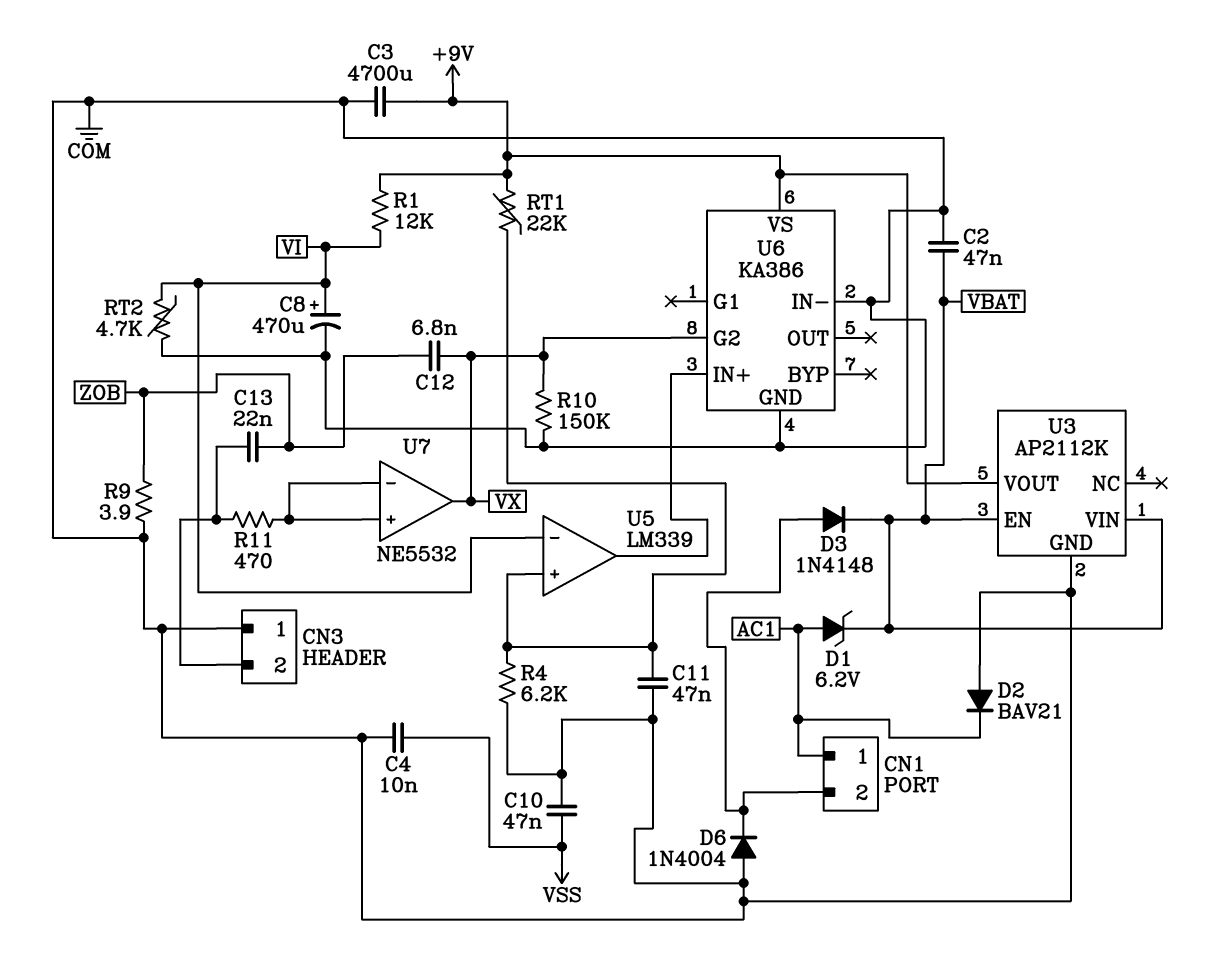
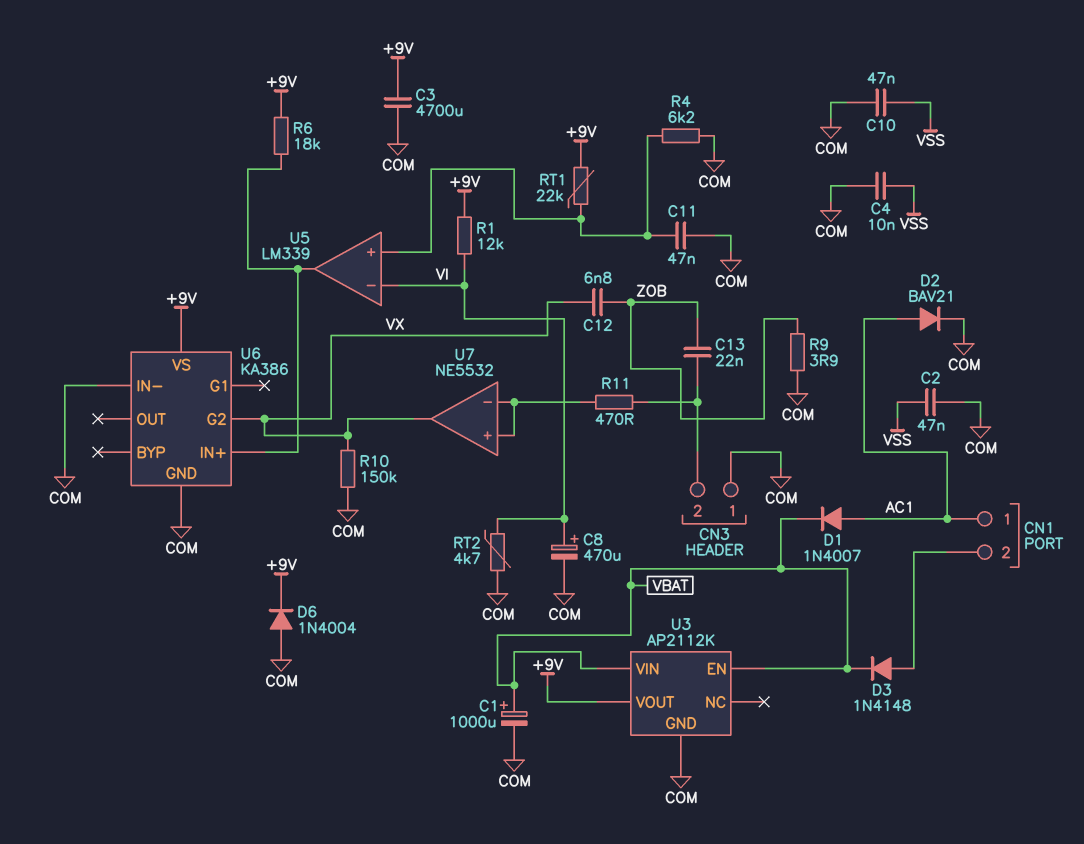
C1: none -> 1000uF (plus VBAT, minus COM)
C2: 47nF (COM, VBAT) -> 47nF (COM, VSS)
D1: zener 6.2V (A AC1, K VBAT) -> diode 1N4007 (A AC1, K VBAT)
D2: diode BAV21 (A COM, K AC1) -> diode BAV21 (A AC1, K COM)
D6: diode 1N4004 (A COM, K CN1/2) -> diode 1N4004 (A COM, K +9V)
R6: none -> 18k (+9V, U5/out)

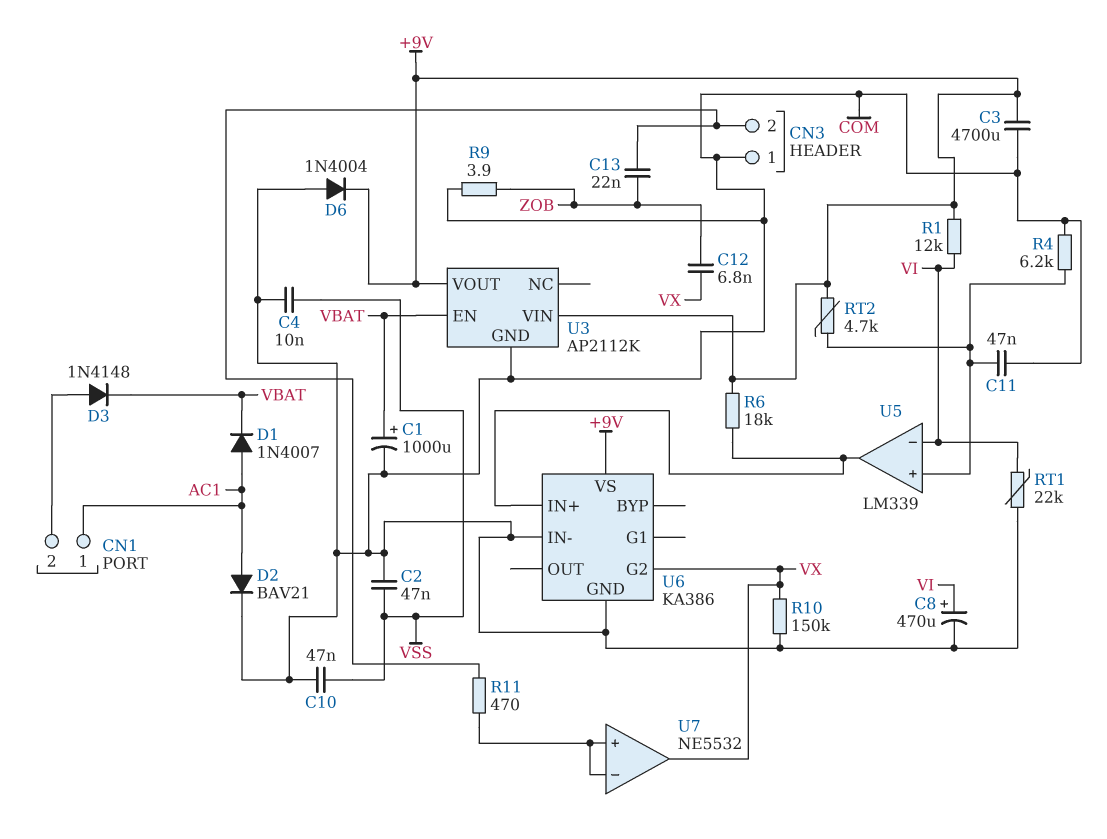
RT1: 22k (+9V, U5/in+) -> 22k (COM, VI)
RT2: 4.7k (COM, VI) -> 4.7k (+9V, U5/in+)
U3 pin VIN: VBAT -> +9V

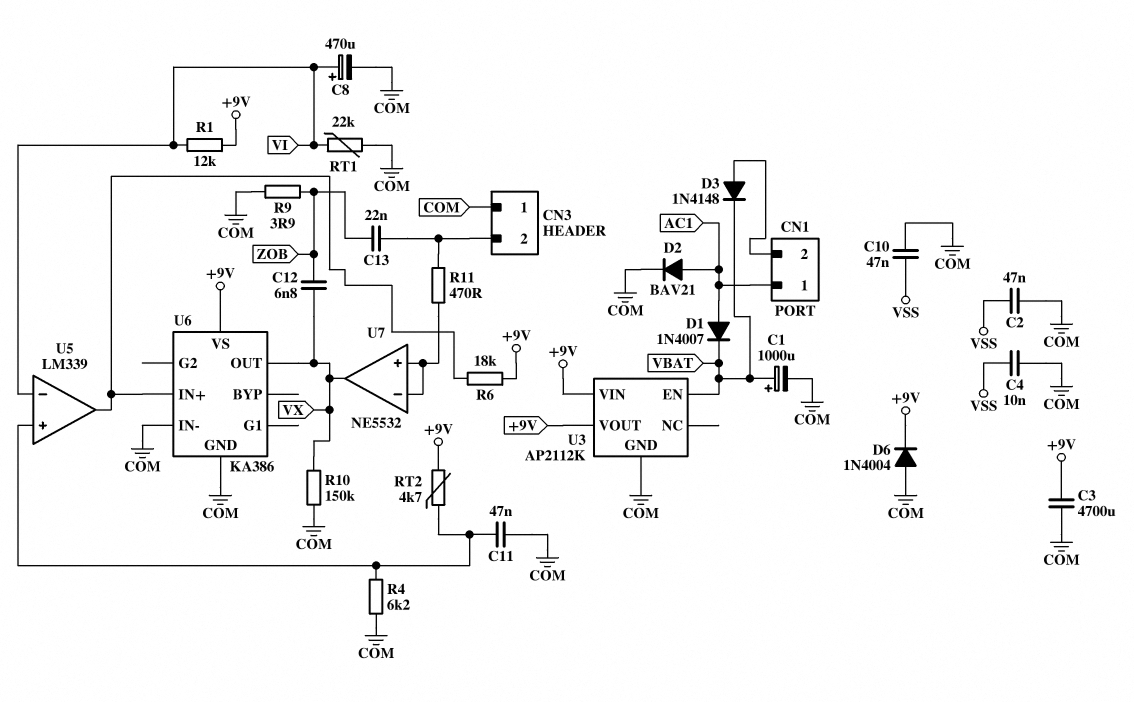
U6 pin G2: VX -> none
U6 pin OUT: none -> VX

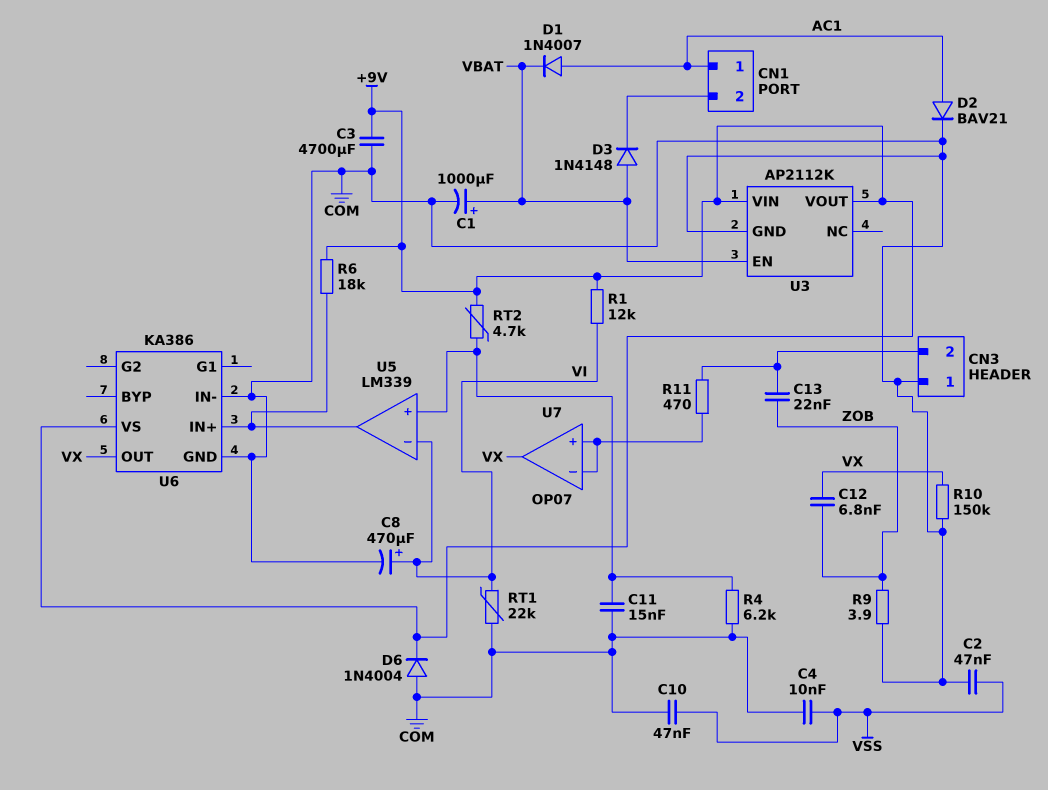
C11: 47nF (COM, U5/in+) -> 15nF (COM, U5/in+)
D3: diode 1N4148 (A CN1/2, K VBAT) -> diode 1N4148 (A VBAT, K CN1/2)
U7: NE5532 -> OP07

